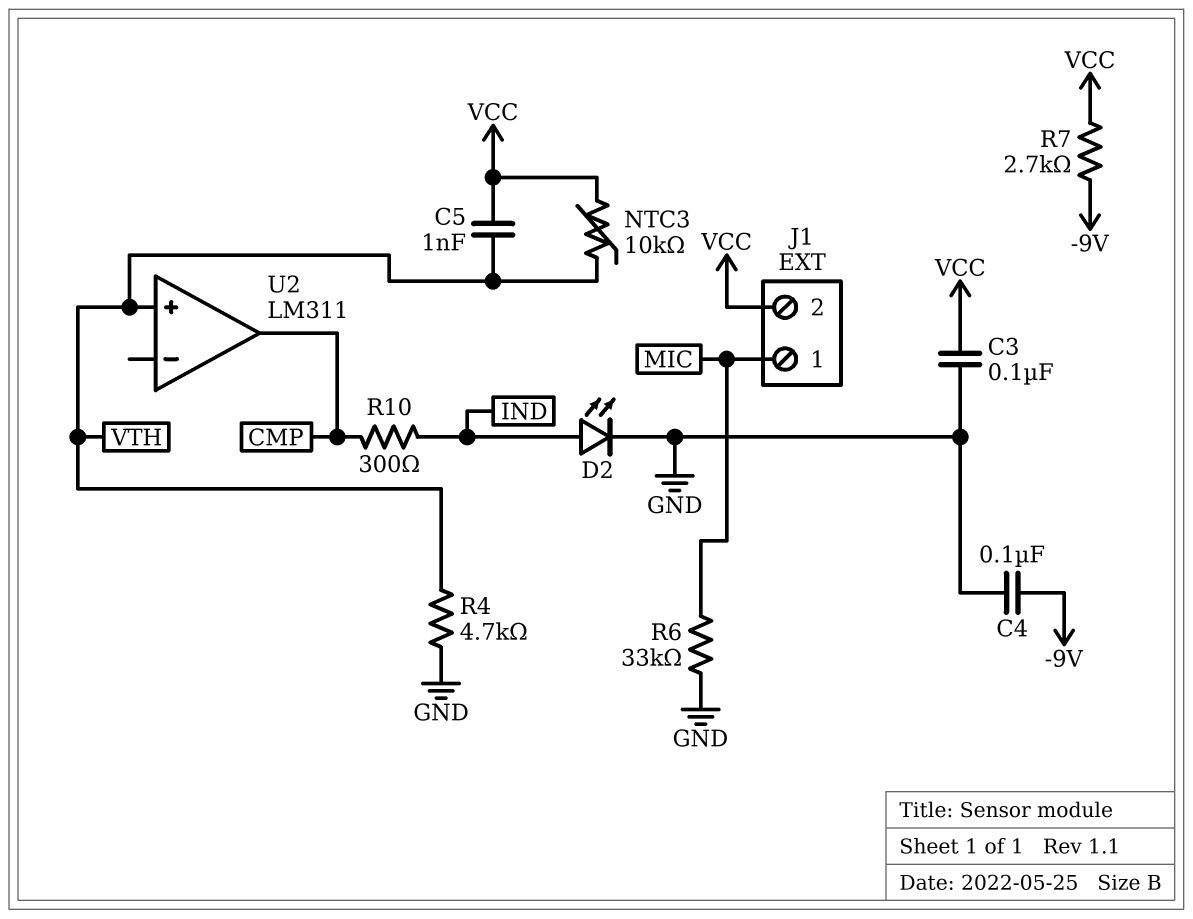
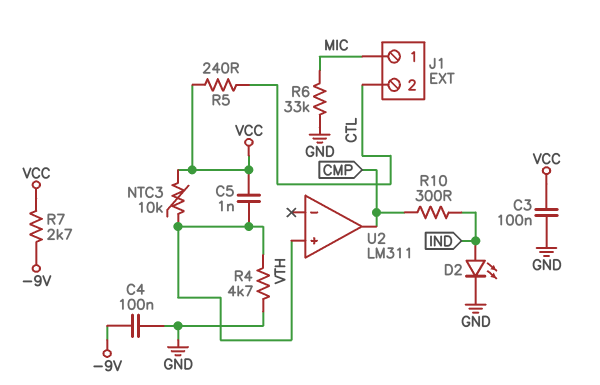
J1 pin 2: VCC -> CTL
R5: none -> 240 (CTL, VCC)

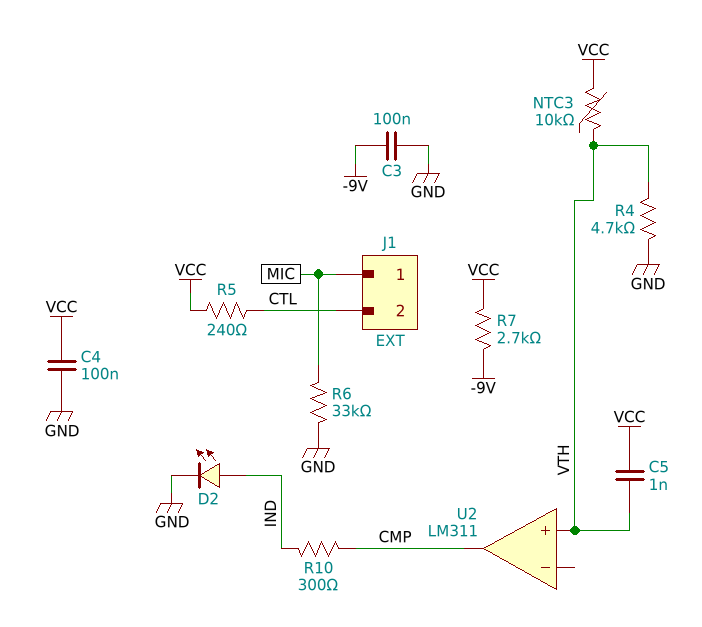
C3: 100nF (GND, VCC) -> 100nF (-9V, GND)
C4: 100nF (-9V, GND) -> 100nF (GND, VCC)

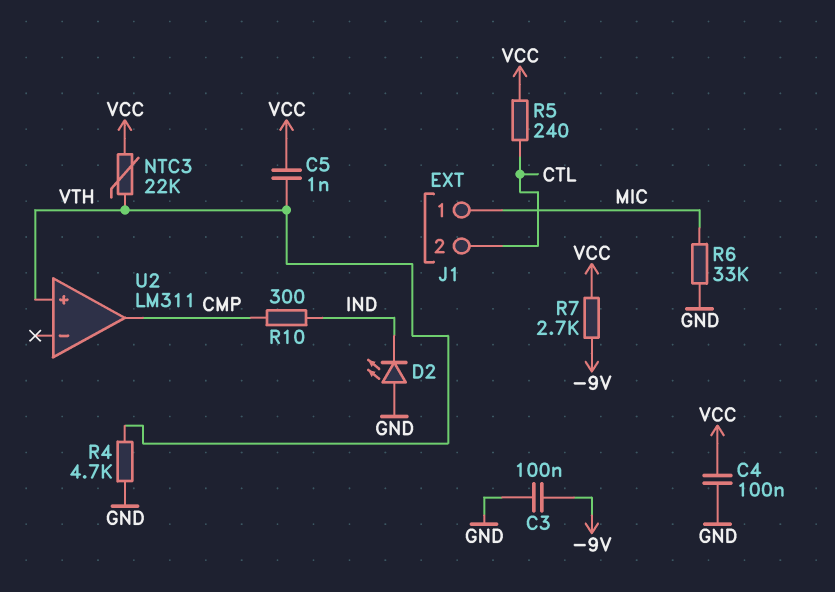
D2: LED (A IND, K GND) -> LED (A GND, K IND)
NTC3: 10k (VCC, VTH) -> 22k (VCC, VTH)

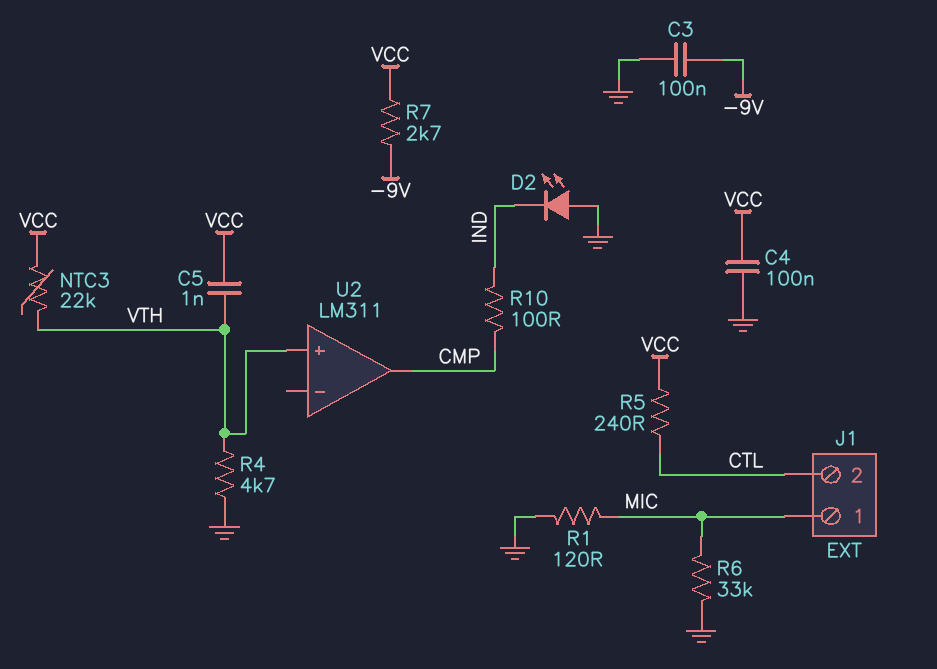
R1: none -> 120 (GND, MIC)
R10: 300 (CMP, IND) -> 100 (CMP, IND)

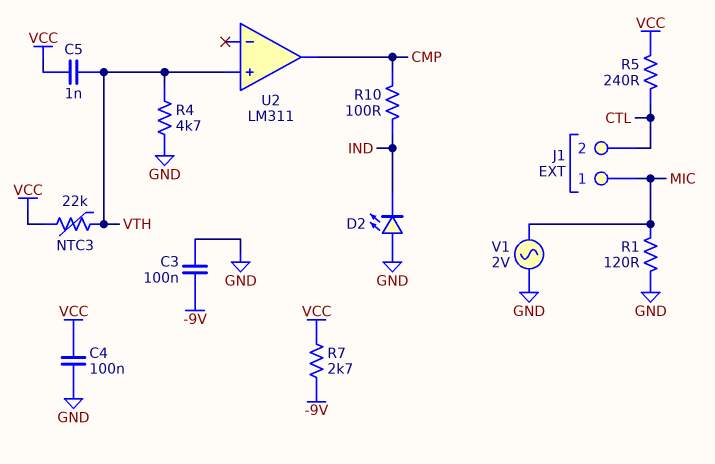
R6: 33k (GND, MIC) -> none
V1: none -> AC 2V (GND, MIC)

